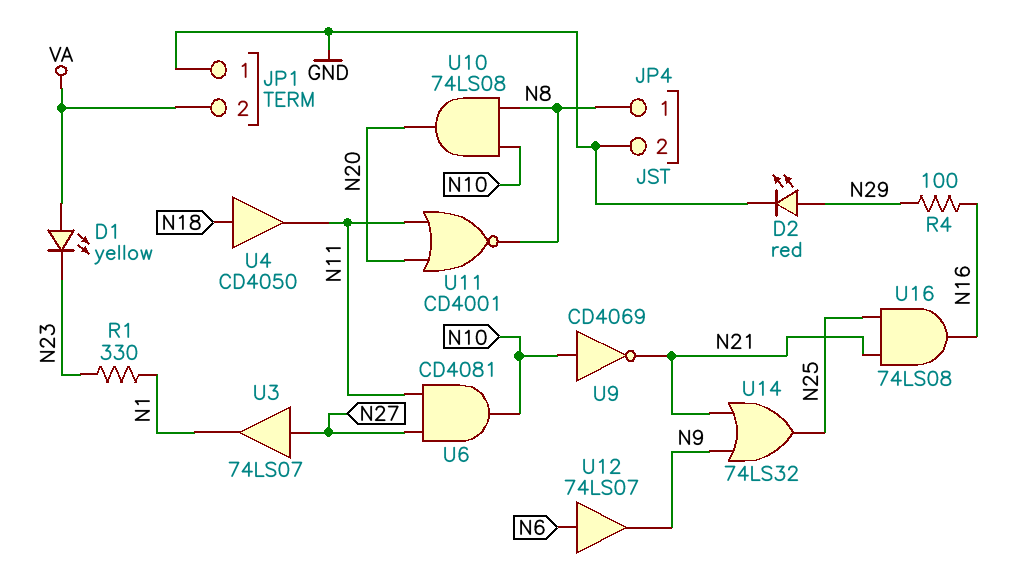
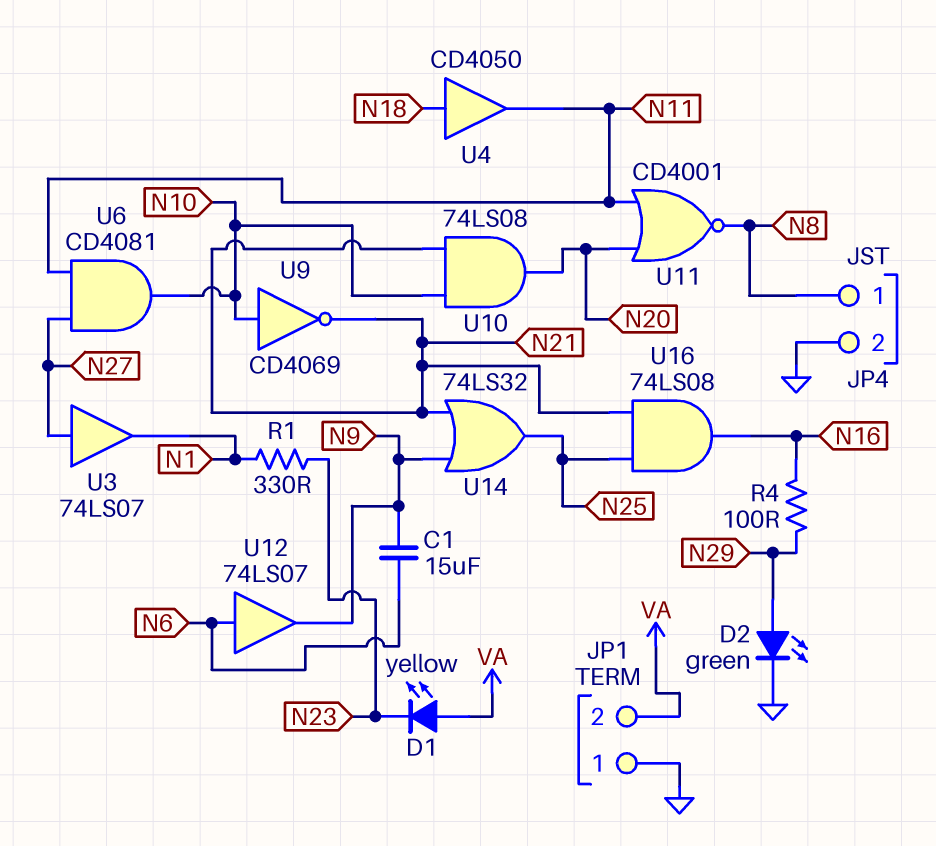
C1: none -> 15uF (N6, N9)
D2: LED red (A N29, K GND) -> LED green (A N29, K GND)
U10: AND 74LS08 (in N8, in N10, out N20) -> AND 74LS08 (in N10, in N21, out N20)

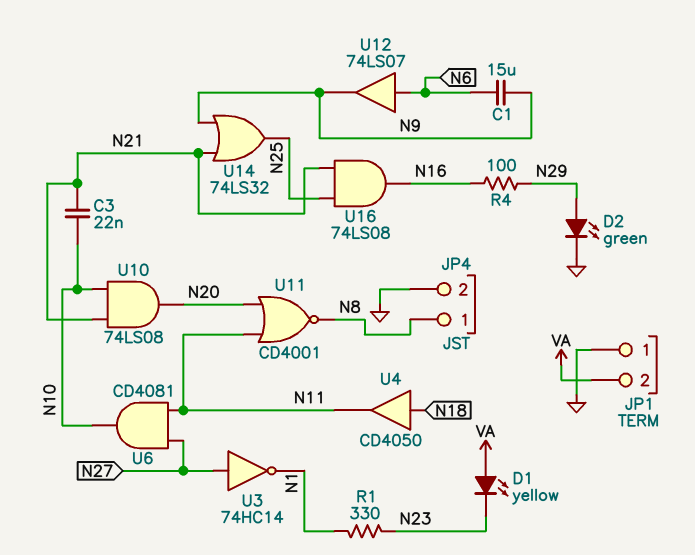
C3: none -> 22nF (N10, N21)
U3: buffer 74LS07 (in N27, out N1) -> NOT 74HC14 (in N27, out N1)
U9: NOT CD4069 (in N10, out N21) -> none

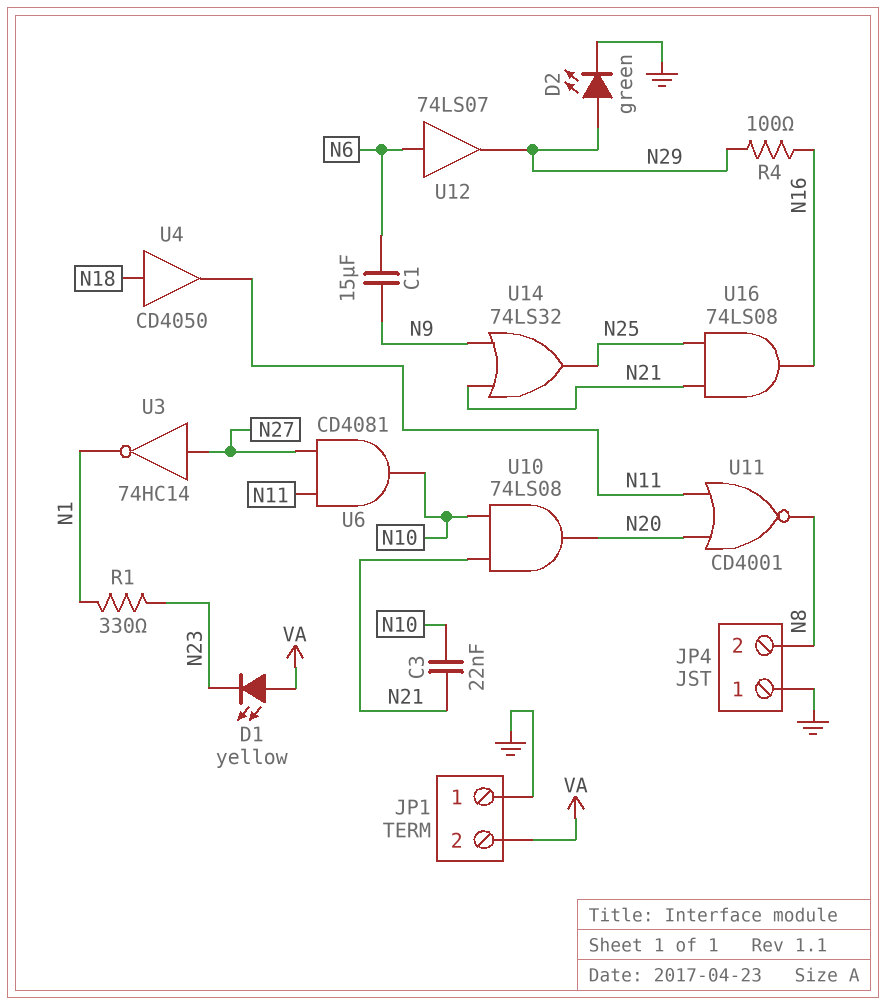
JP4 pin 1: N8 -> GND
JP4 pin 2: GND -> N8
U12: buffer 74LS07 (in N6, out N9) -> buffer 74LS07 (in N6, out N29)

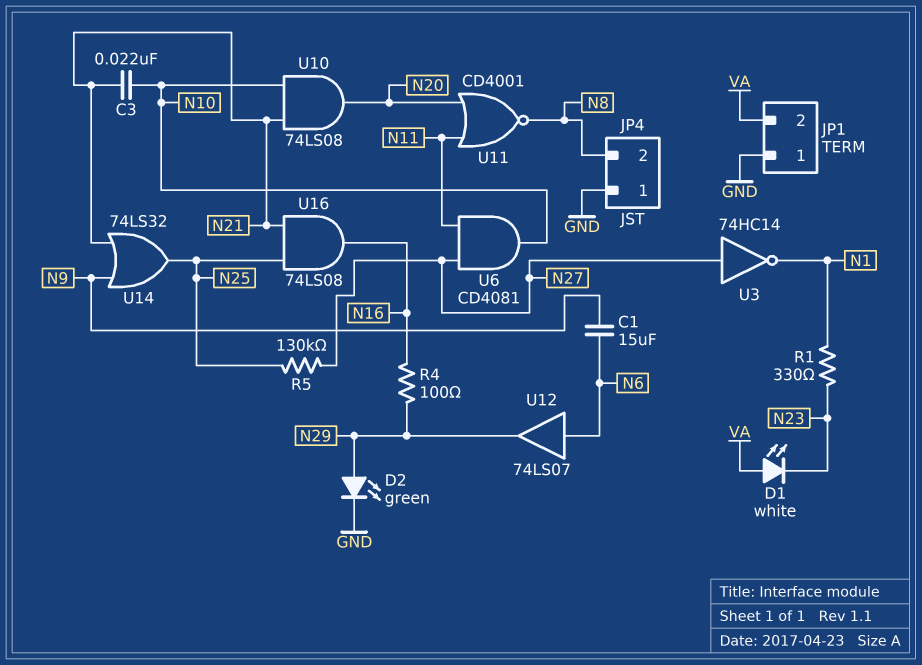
D1: LED yellow (A VA, K N23) -> LED white (A VA, K N23)
R5: none -> 130k (N25, N27)
U4: buffer CD4050 (in N18, out N11) -> none

